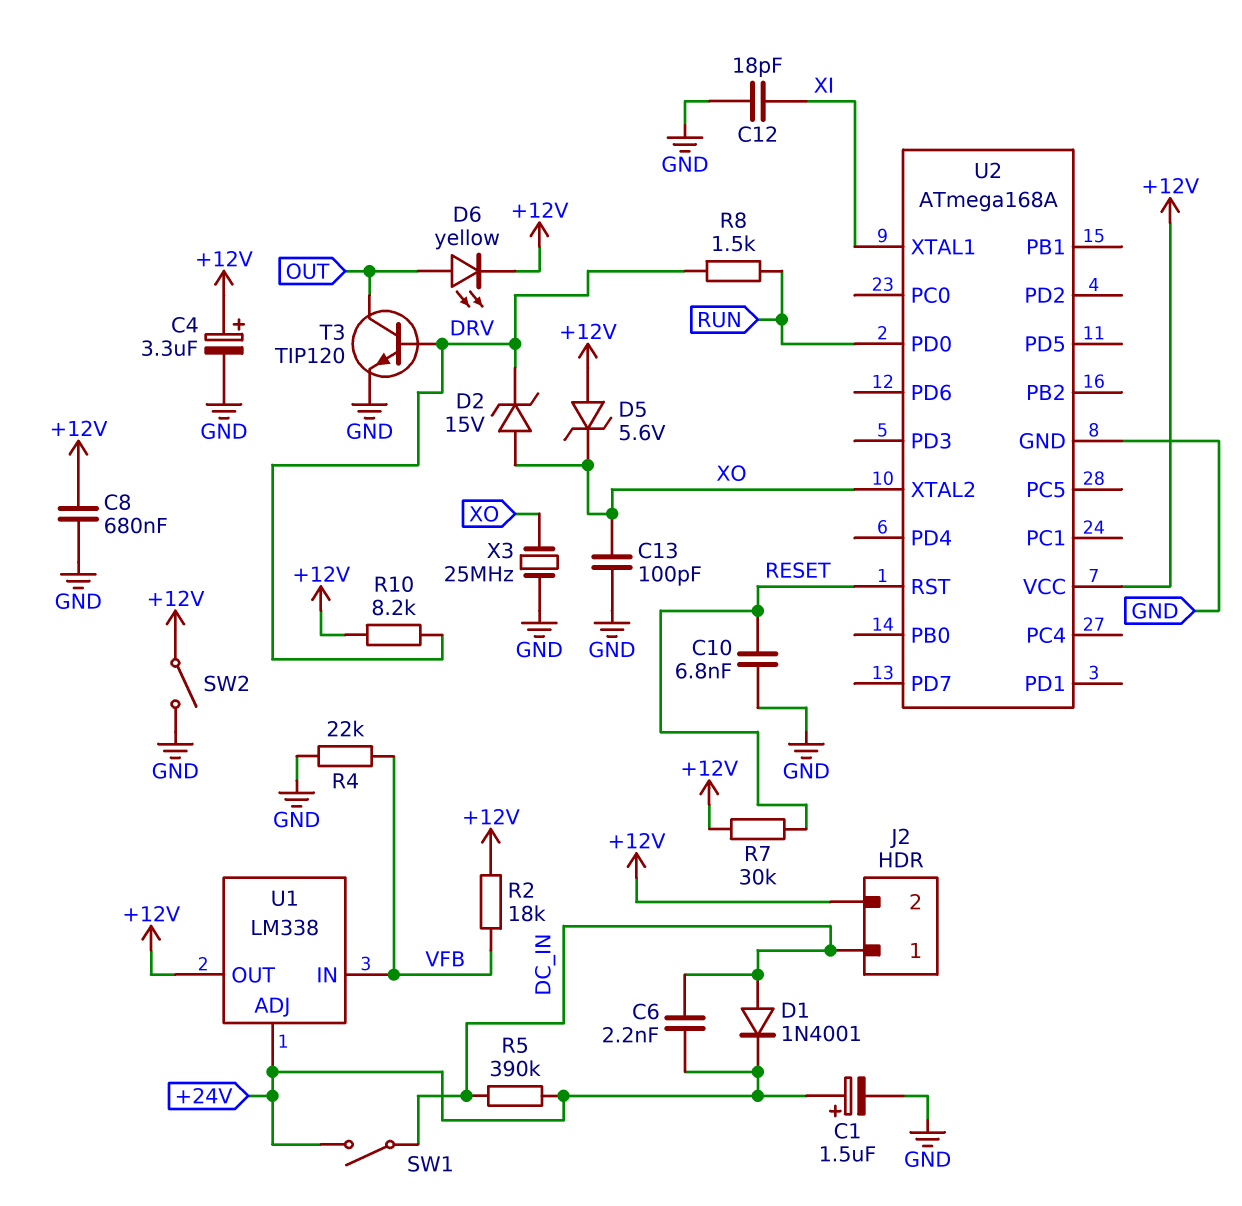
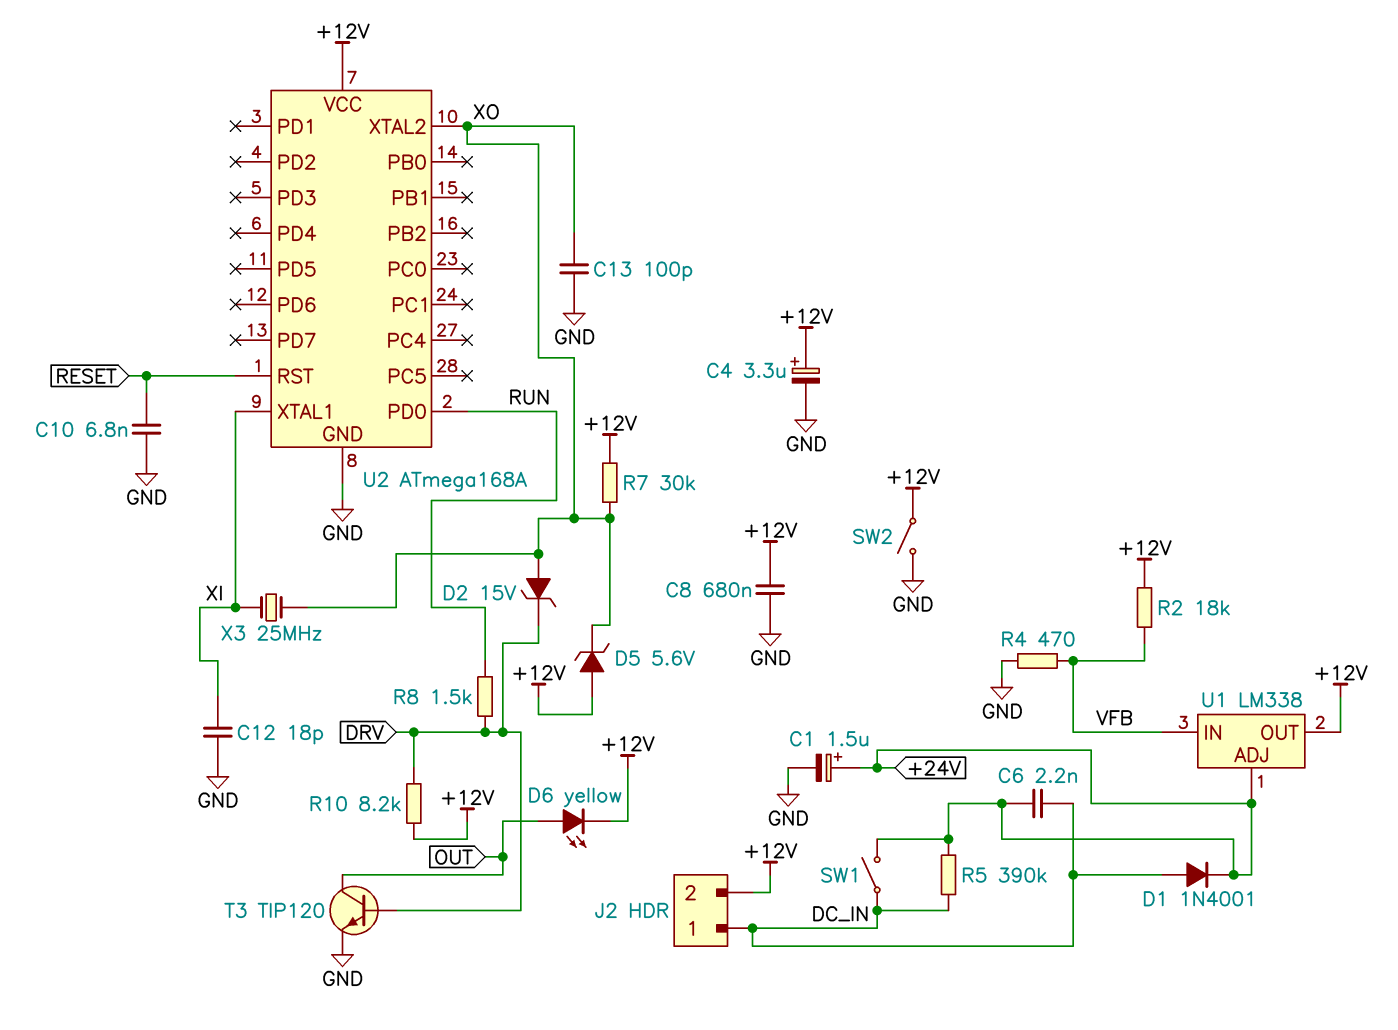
R4: 22k (GND, VFB) -> 470 (GND, VFB)
R7: 30k (+12V, RESET) -> 30k (+12V, XO)
X3: 25MHz (GND, XO) -> 25MHz (XI, XO)

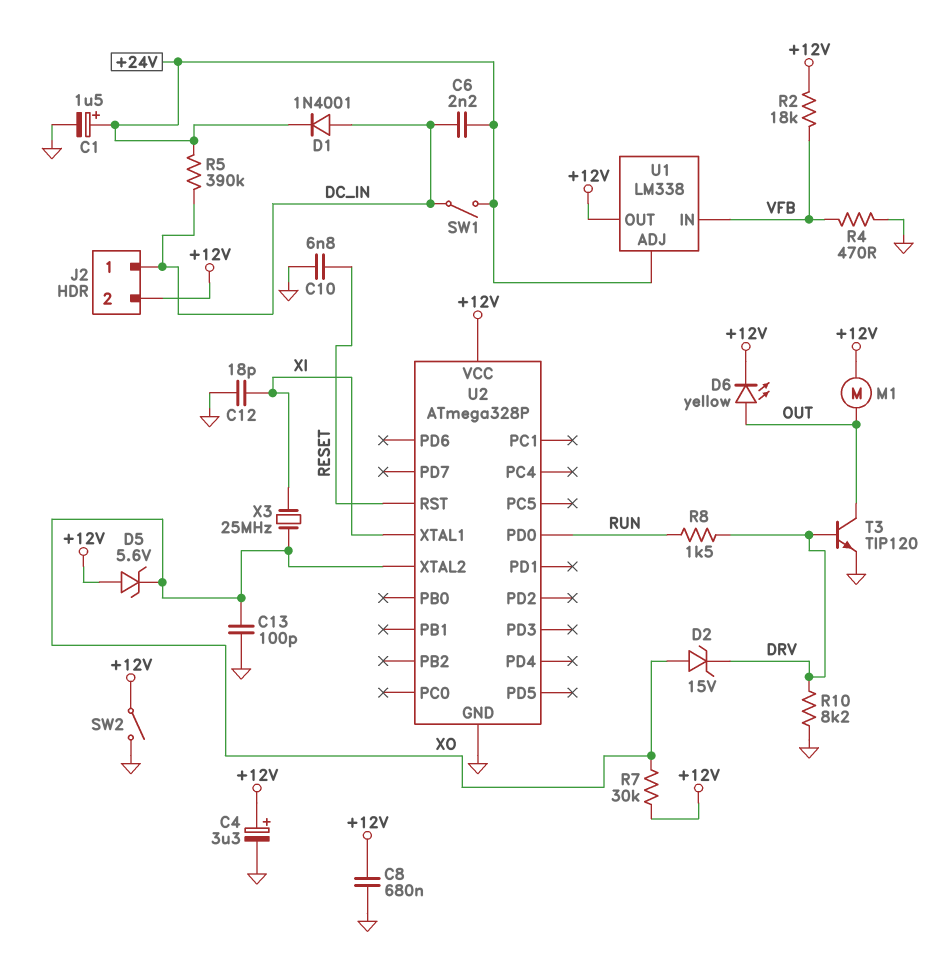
M1: none -> motor (+12V, OUT)
R10: 8.2k (+12V, DRV) -> 8.2k (DRV, GND)
U2: ATmega168A -> ATmega328P

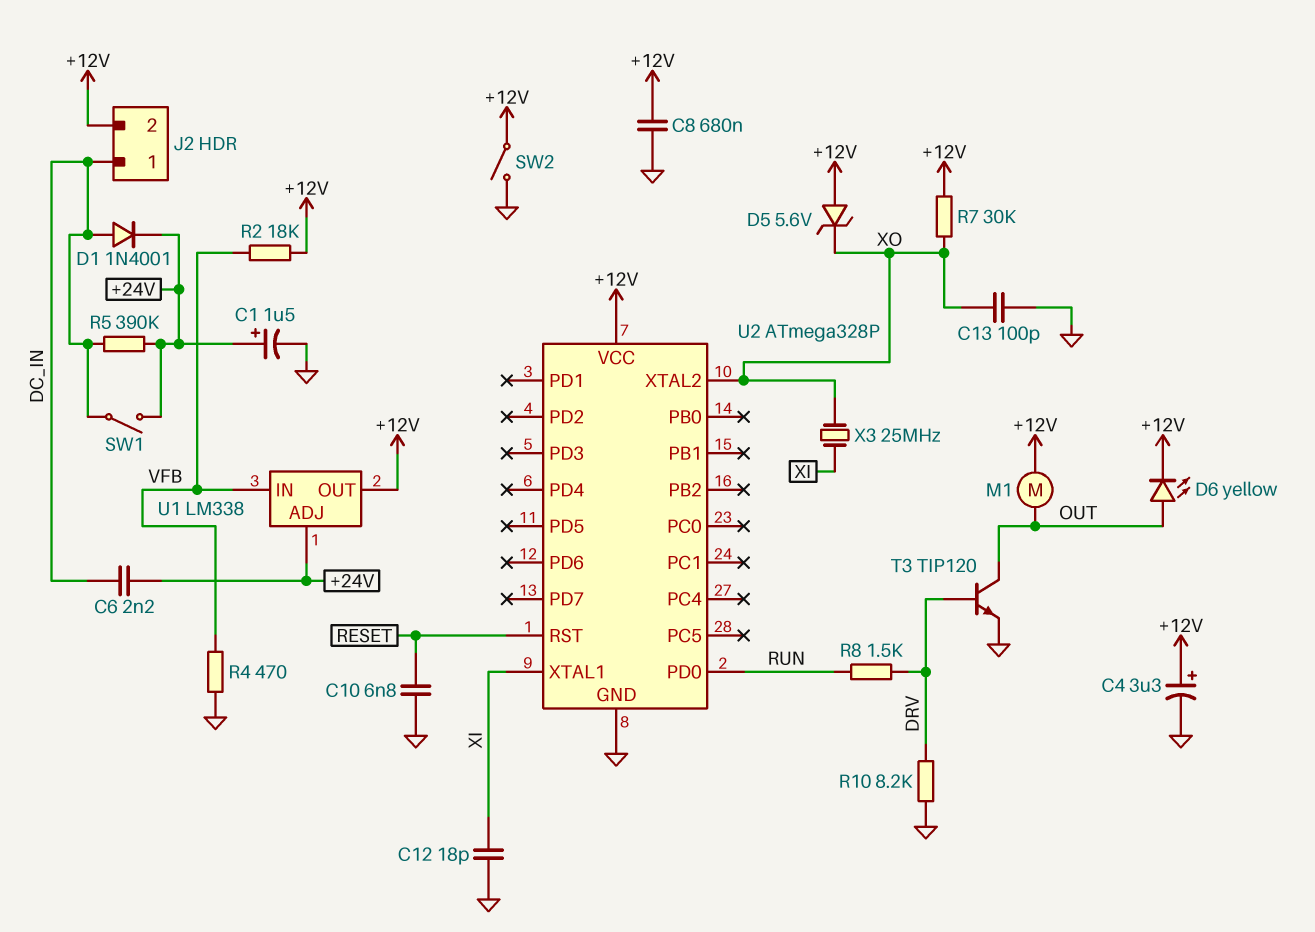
D2: zener 15V (A XO, K DRV) -> none

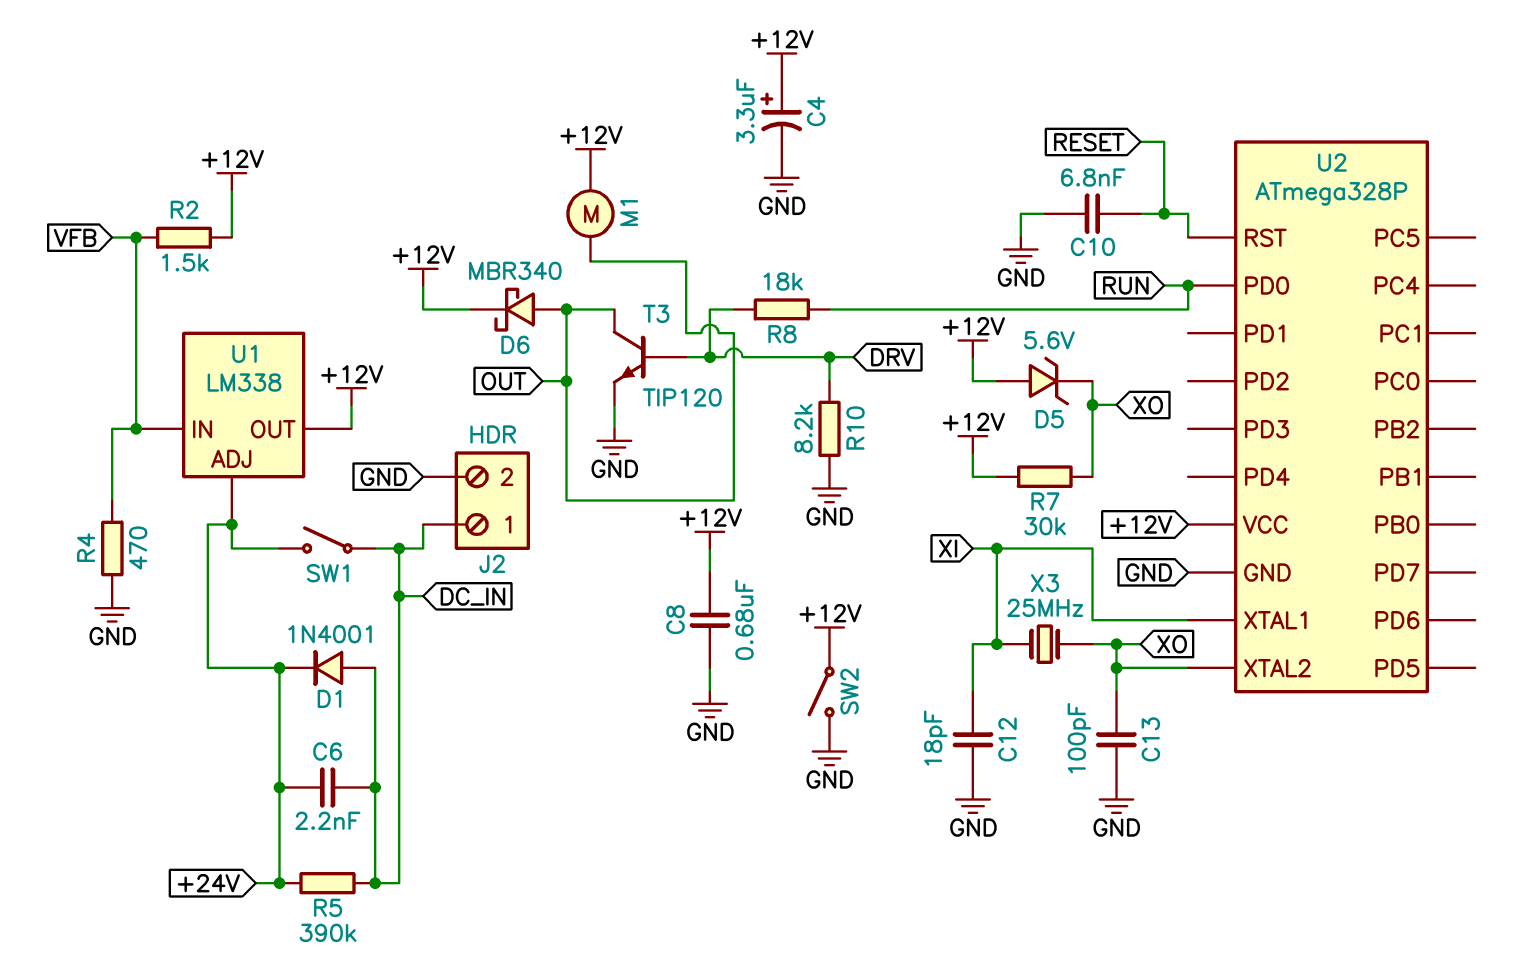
C1: 1.5uF (plus +24V, minus GND) -> none
D6: LED yellow (A OUT, K +12V) -> schottky MBR340 (A OUT, K +12V)
J2 pin 2: +12V -> GND
R2: 18k (+12V, VFB) -> 1.5k (+12V, VFB)
R8: 1.5k (DRV, RUN) -> 18k (DRV, RUN)

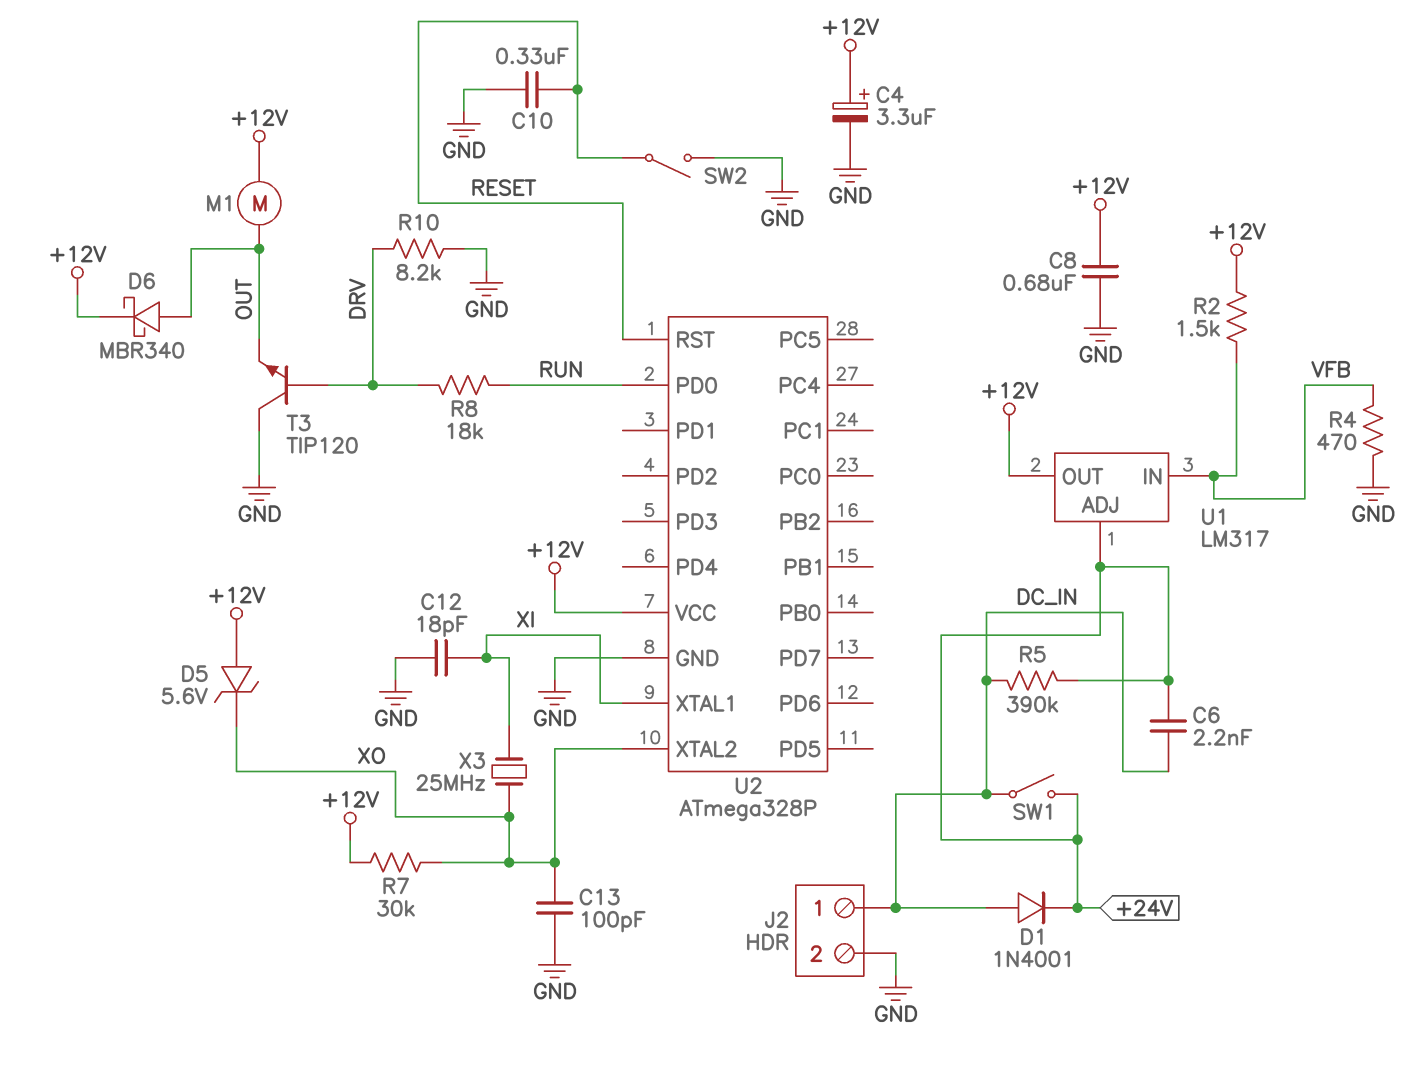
C10: 6.8nF (GND, RESET) -> 330nF (GND, RESET)
SW2: switch (+12V, GND) -> switch (GND, RESET)
T3: NPN TIP120 (B DRV, C OUT, E GND) -> NPN TIP120 (B DRV, C GND, E OUT)
U1: LM338 -> LM317

